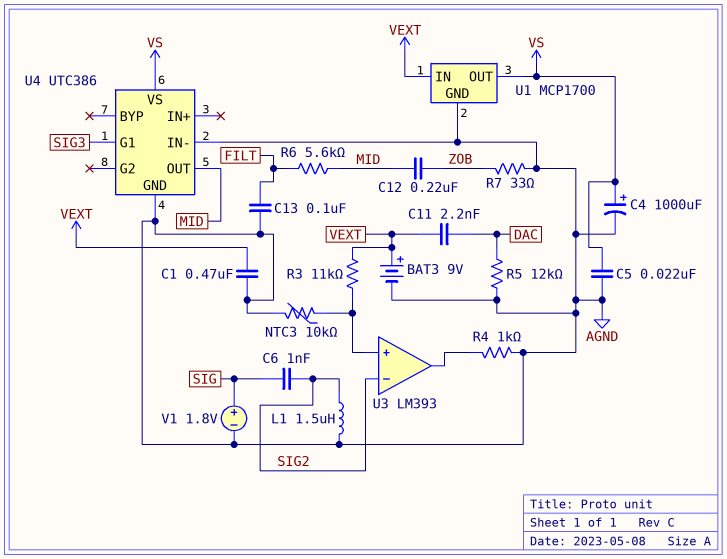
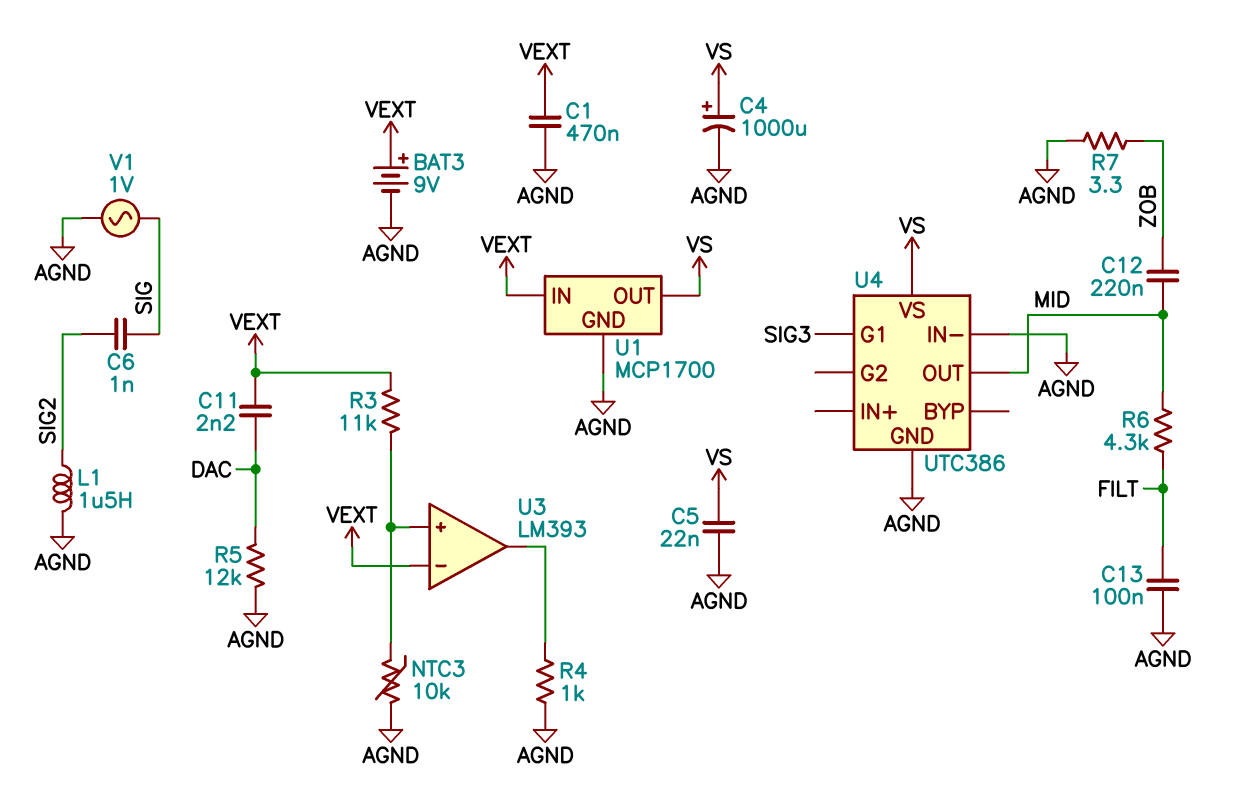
R6: 5.6k (FILT, MID) -> 4.3k (FILT, MID)
R7: 33 (AGND, ZOB) -> 3.3 (AGND, ZOB)
U3 pin in-: SIG2 -> VEXT
V1: 1.8V (plus SIG, minus AGND) -> AC 1V (AGND, SIG)

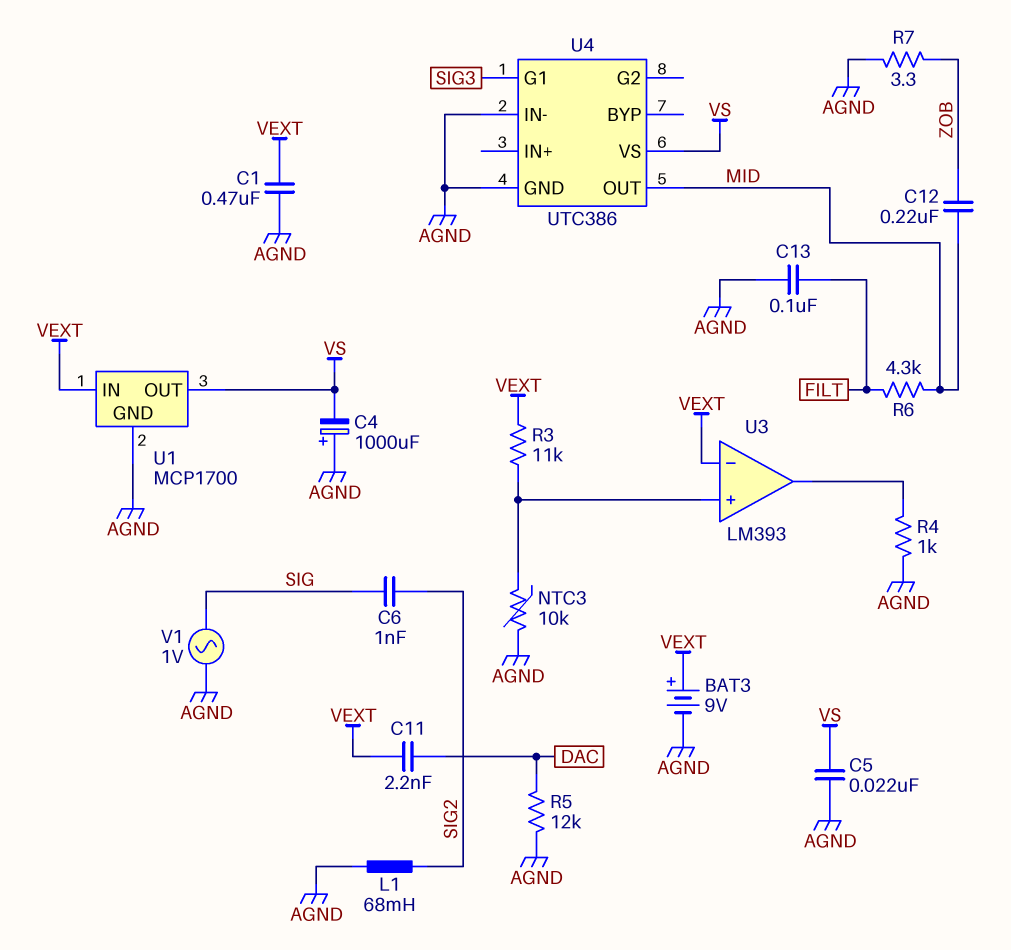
C4: 1000uF (plus VS, minus AGND) -> 1000uF (plus AGND, minus VS)
L1: 1.5uH (AGND, SIG2) -> 68mH (AGND, SIG2)

